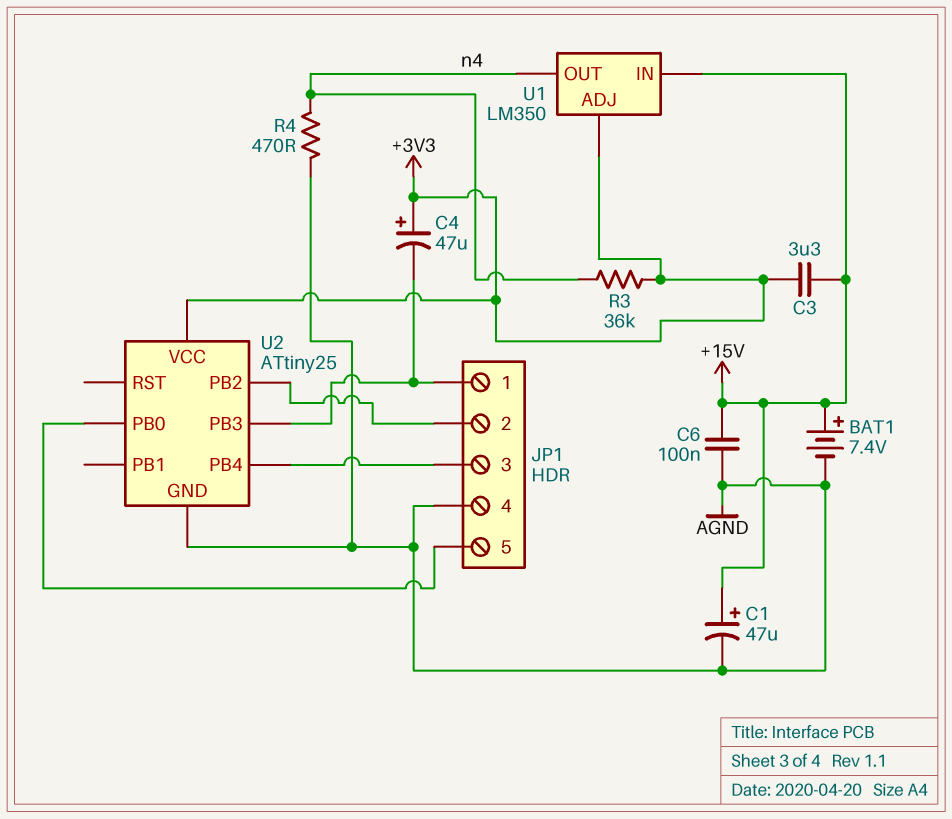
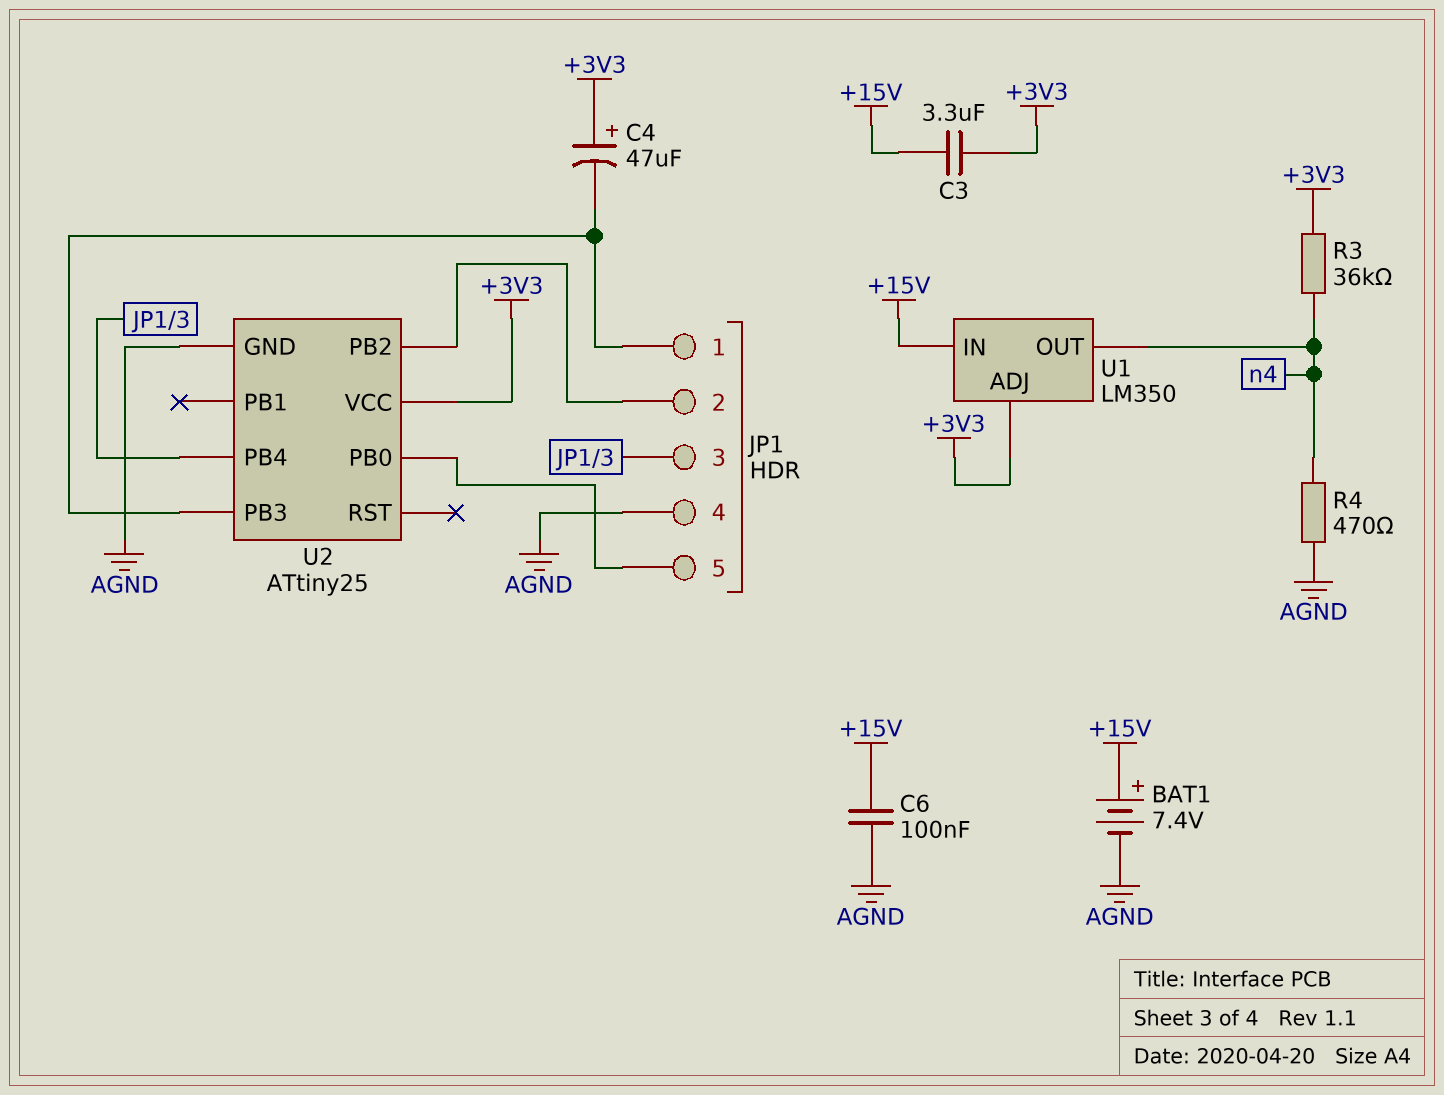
C1: 47uF (plus +15V, minus AGND) -> none

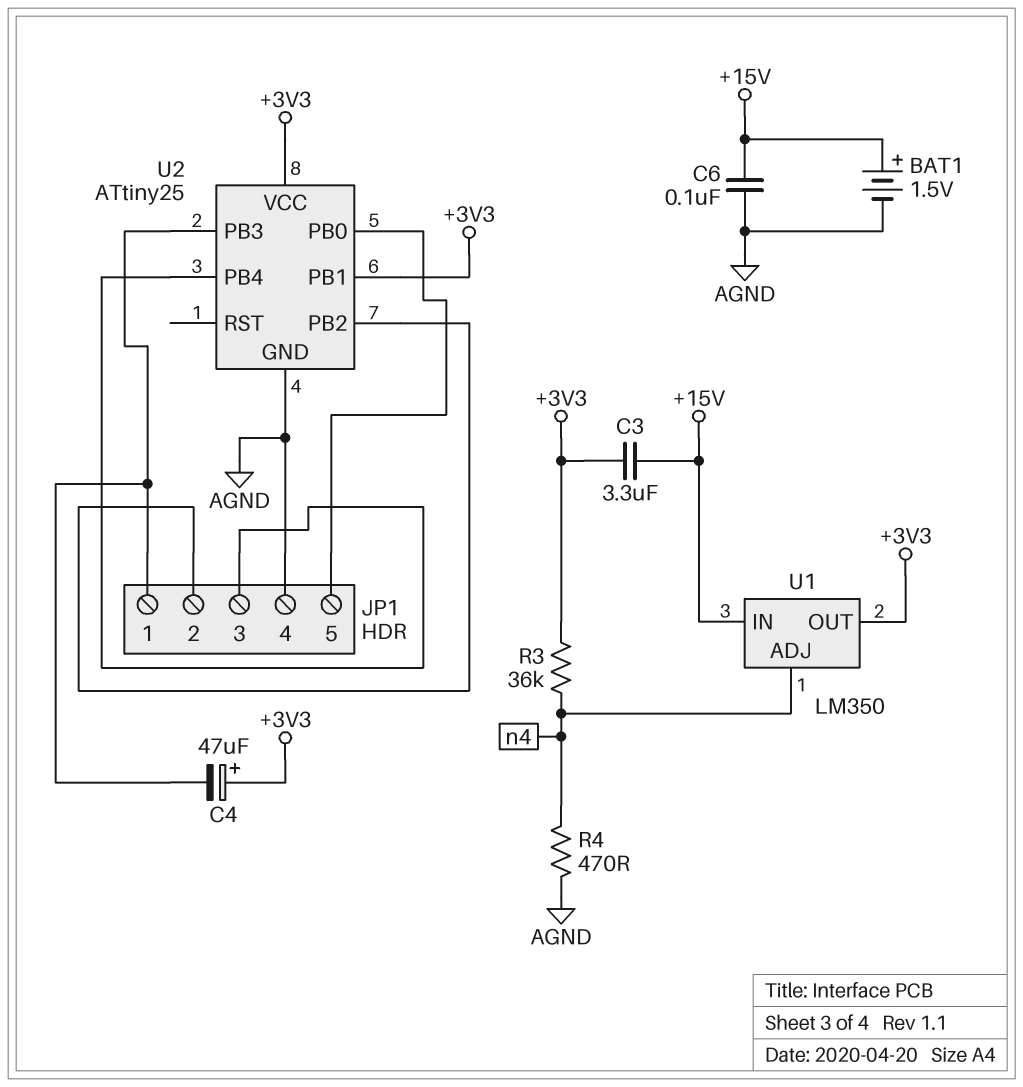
BAT1: 7.4V (plus +15V, minus AGND) -> 1.5V (plus +15V, minus AGND)
U1 pin ADJ: +3V3 -> n4
U1 pin OUT: n4 -> +3V3
U2 pin PB1: none -> +3V3

